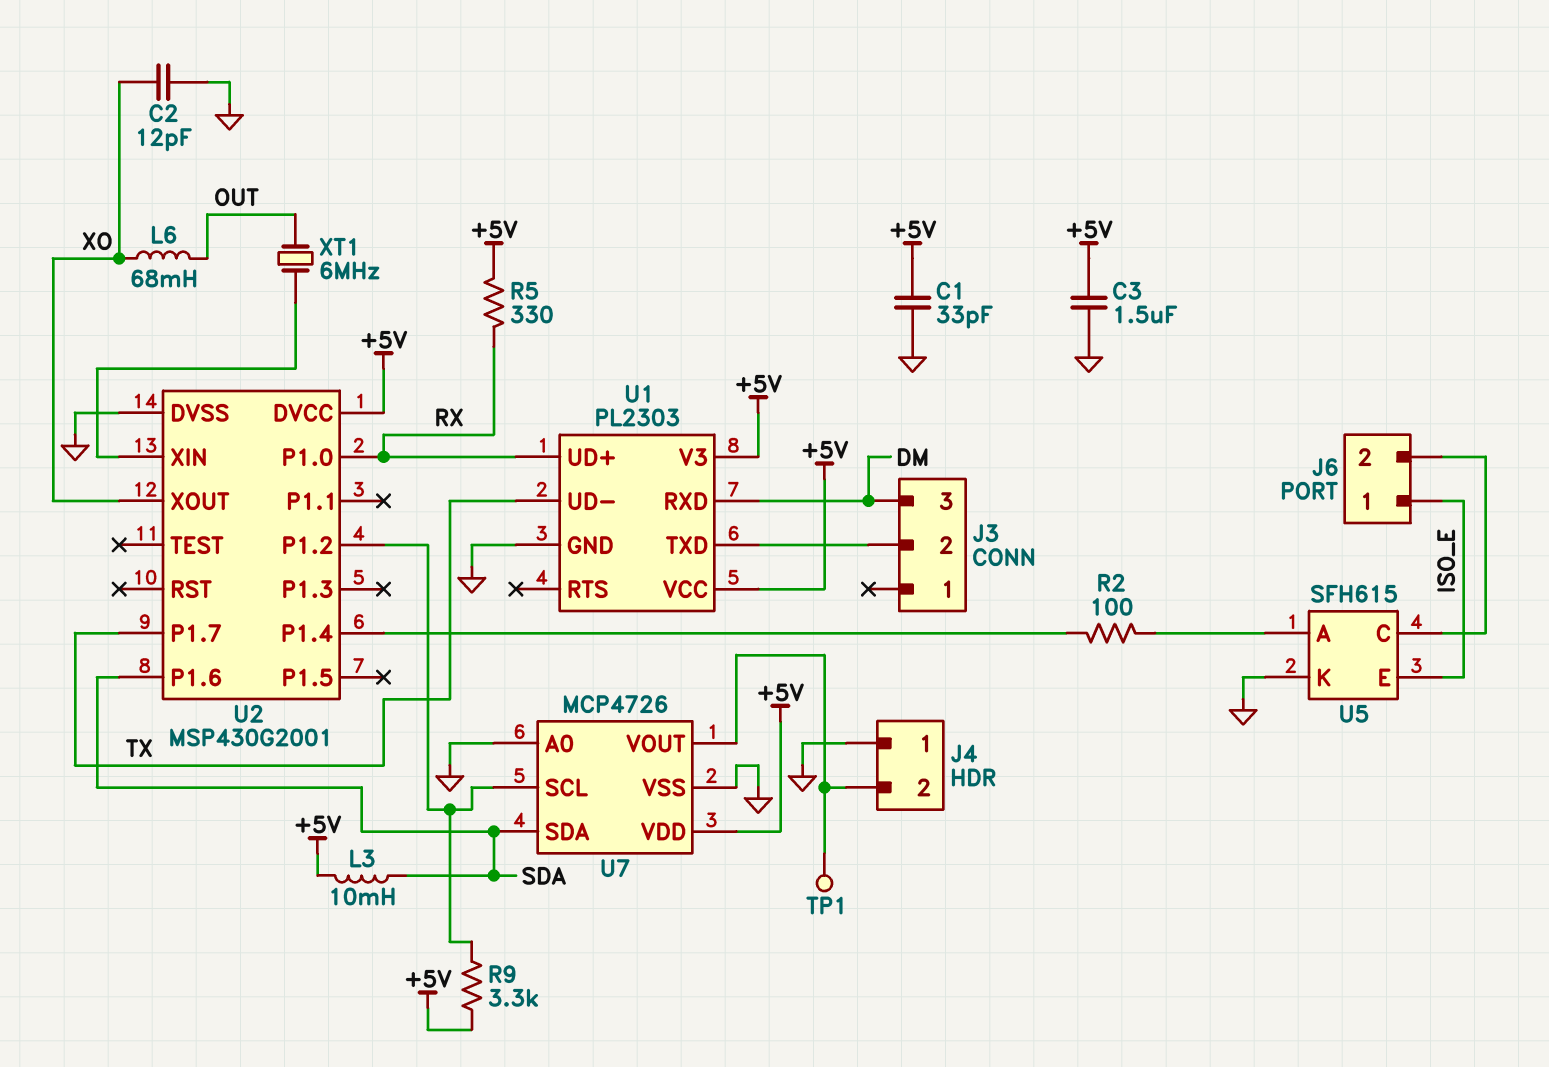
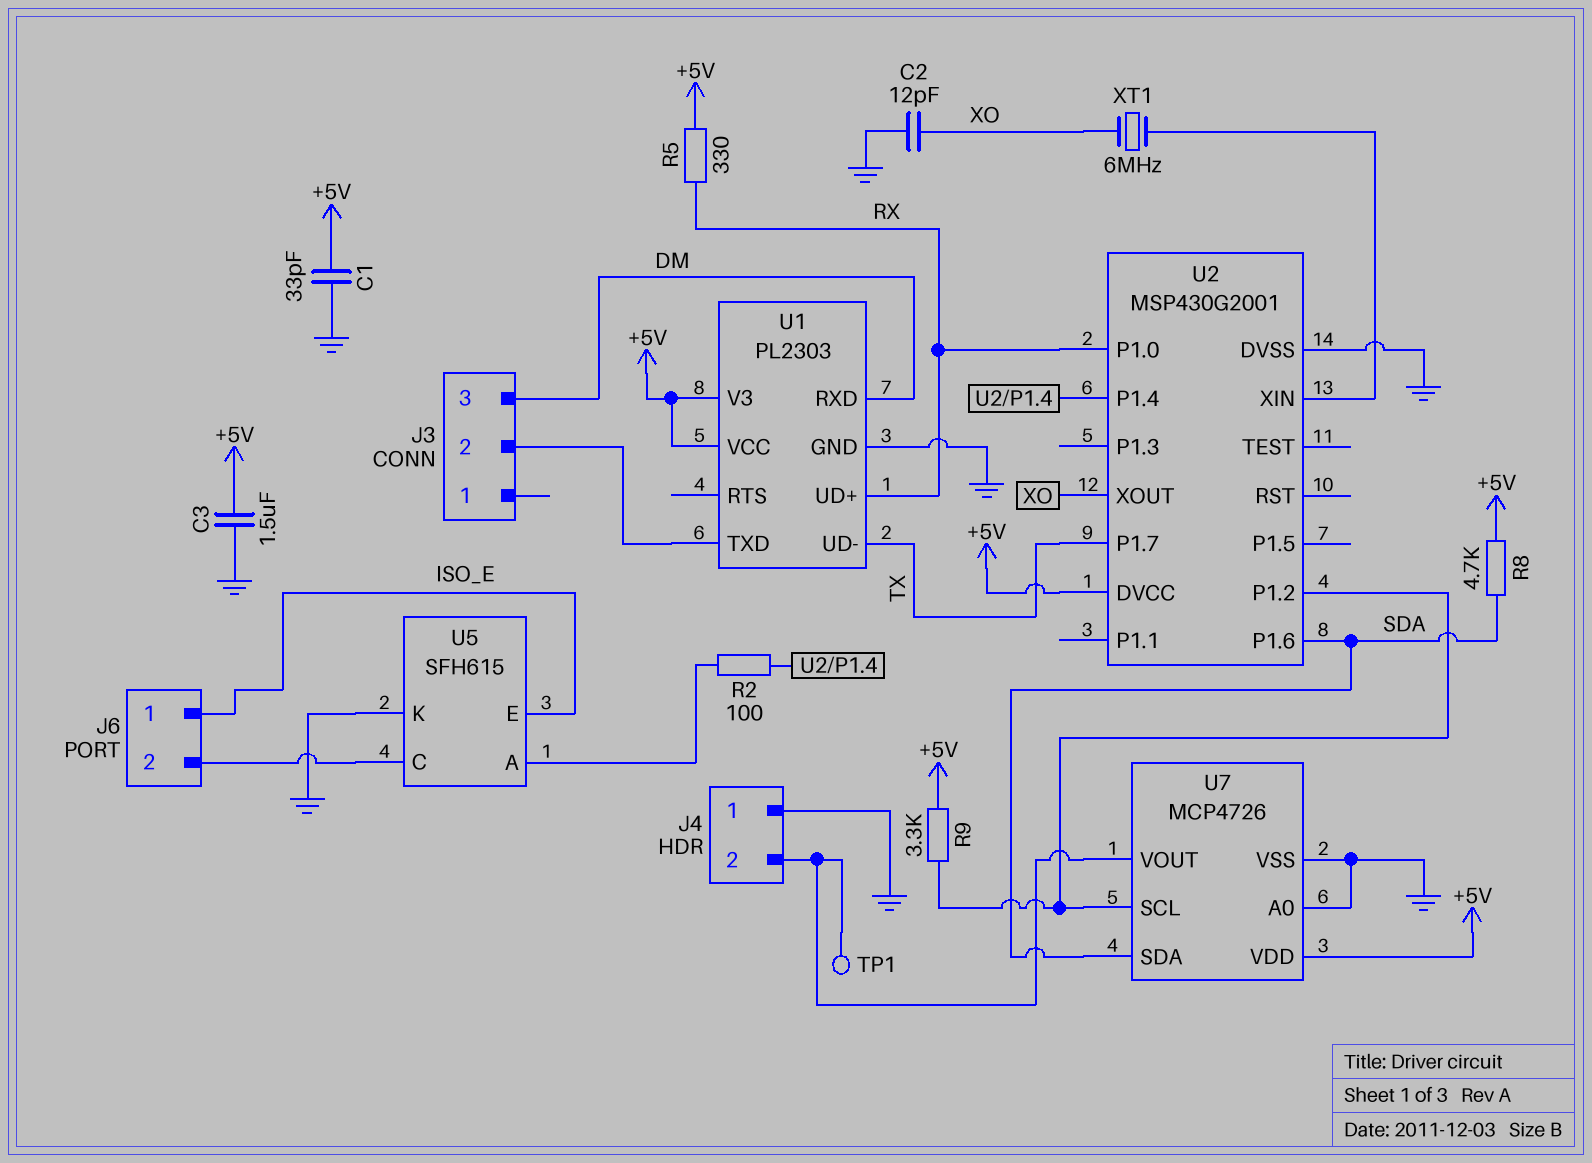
L3: 10mH (+5V, SDA) -> none
L6: 68mH (OUT, XO) -> none
R8: none -> 4.7k (+5V, SDA)
XT1: 6MHz (OUT, U2/XIN) -> 6MHz (U2/XIN, XO)

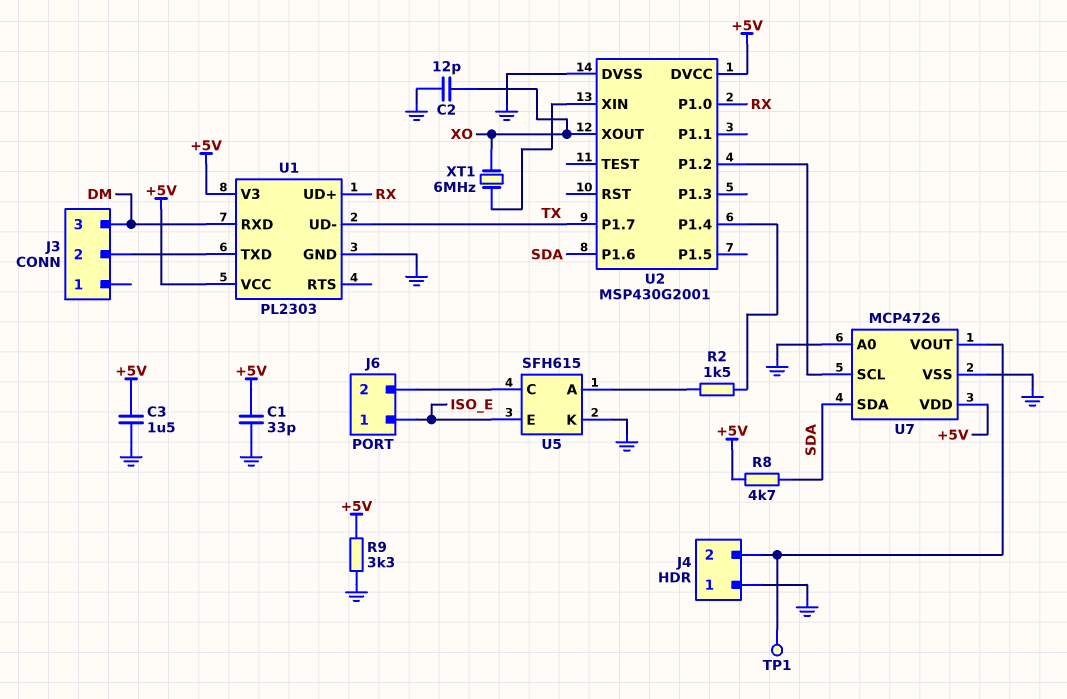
R2: 100 (U2/P1.4, U5/A) -> 1.5k (U2/P1.4, U5/A)
R5: 330 (+5V, RX) -> none
R9: 3.3k (+5V, U2/P1.2) -> 3.3k (+5V, GND)

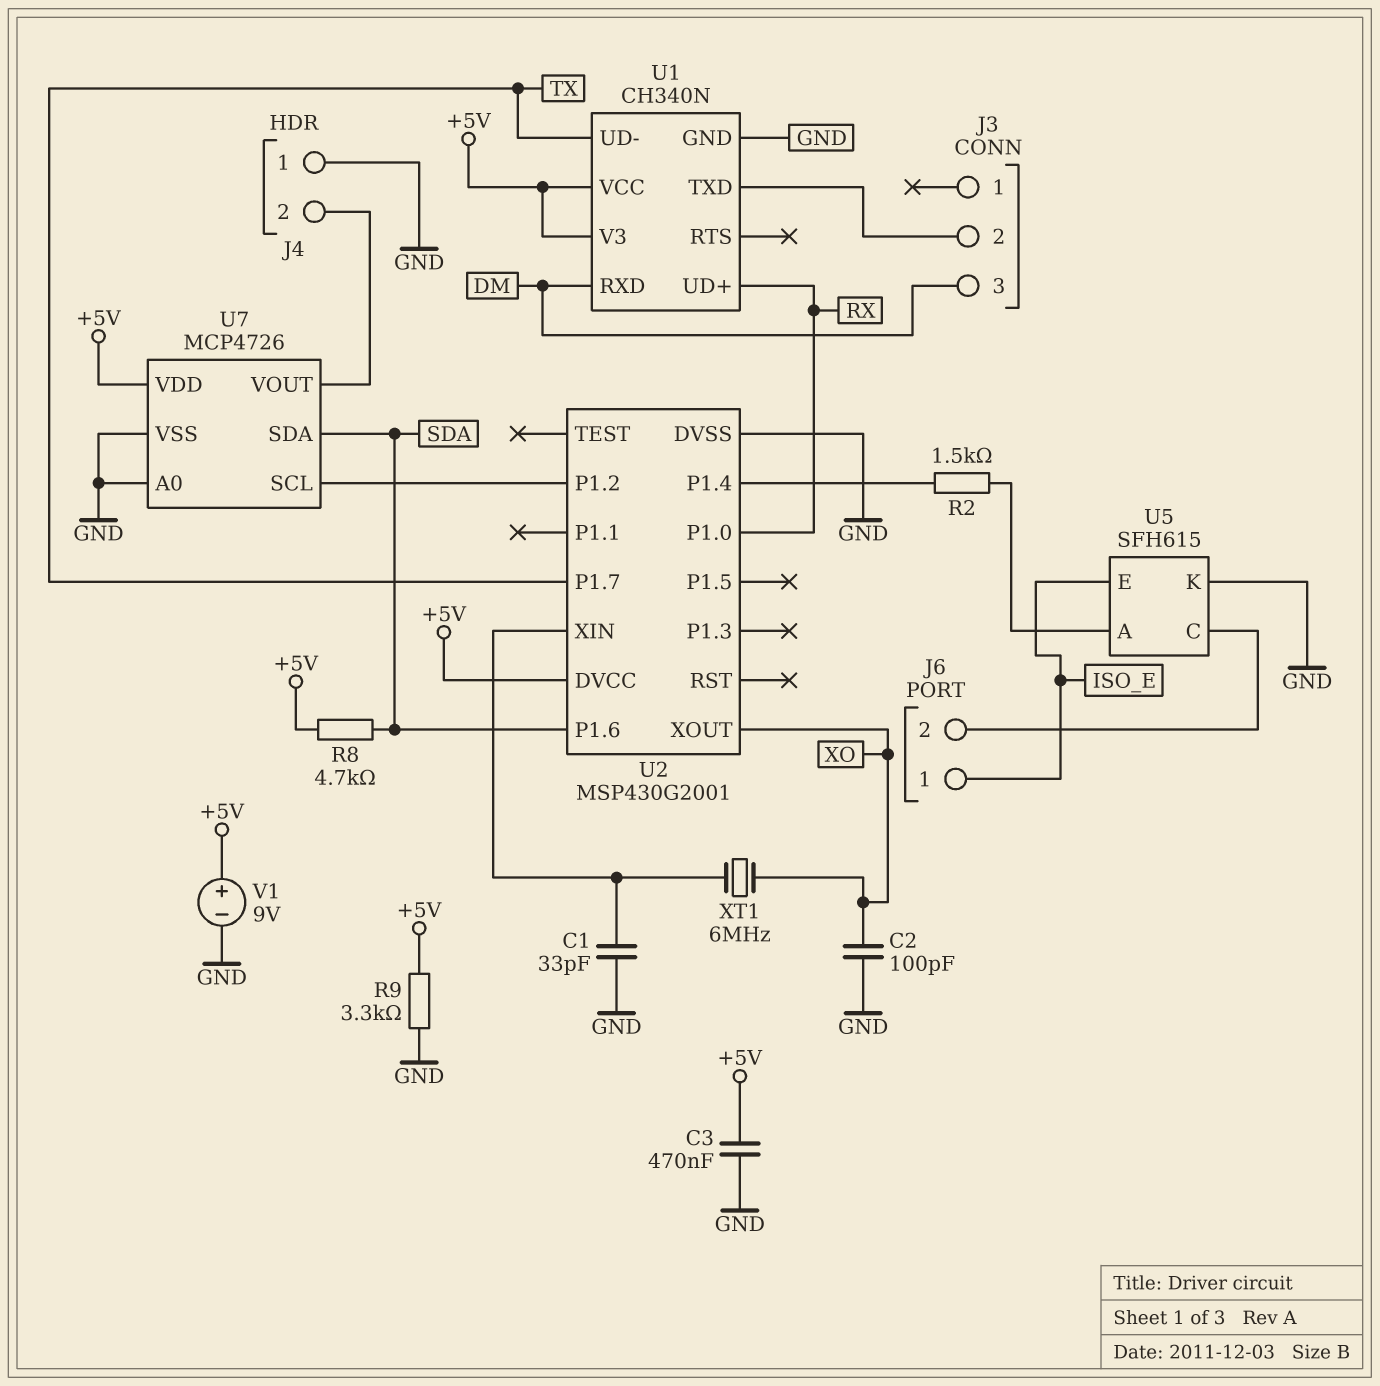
C1: 33pF (+5V, GND) -> 33pF (GND, U2/XIN)
C2: 12pF (GND, XO) -> 100pF (GND, XO)
C3: 1.5uF (+5V, GND) -> 470nF (+5V, GND)
TP1: test point (J4/2) -> none
U1: PL2303 -> CH340N
V1: none -> 9V (plus +5V, minus GND)

